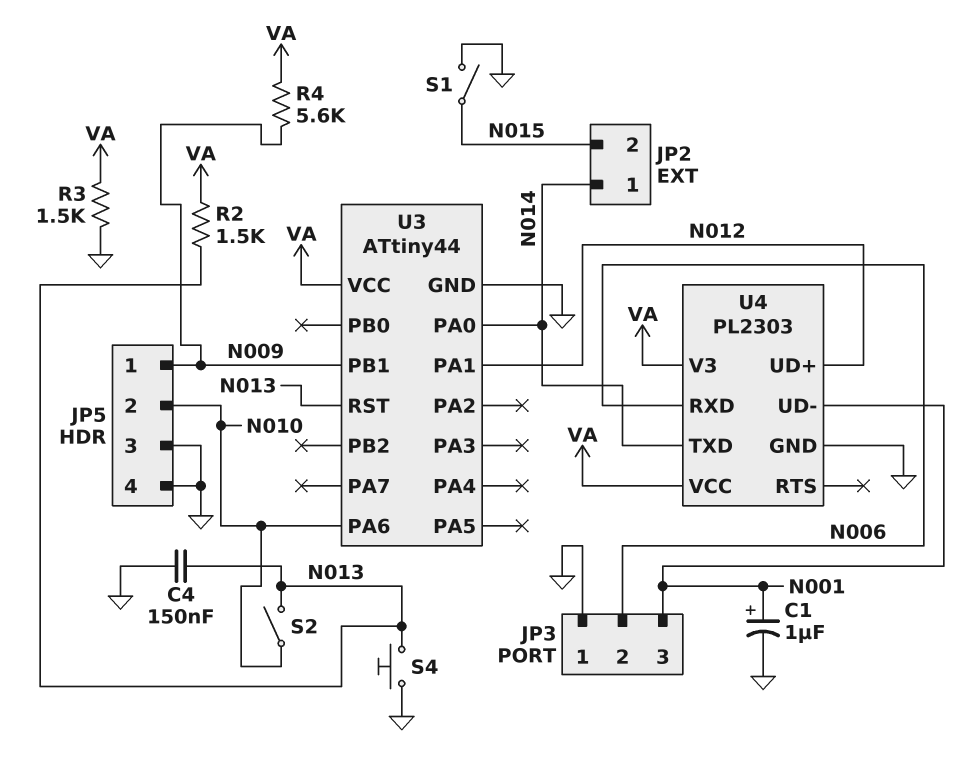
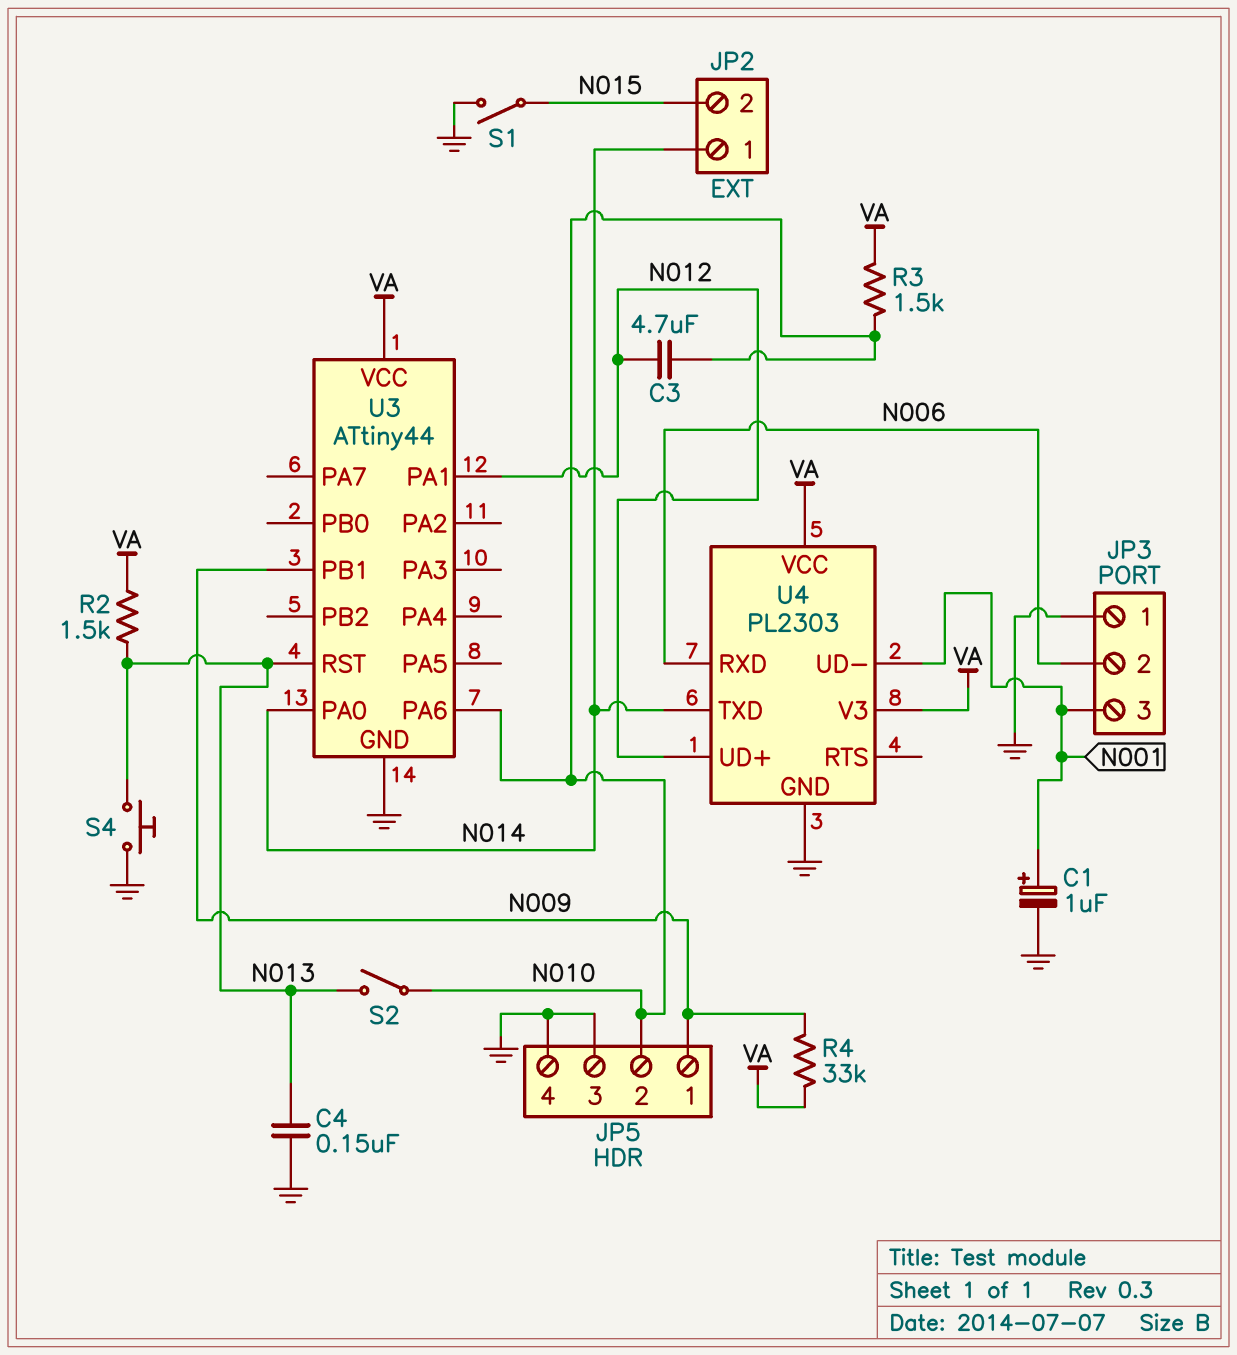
C3: none -> 4.7uF (N010, N012)
R3: 1.5k (GND, VA) -> 1.5k (N010, VA)
R4: 5.6k (N009, VA) -> 33k (N009, VA)

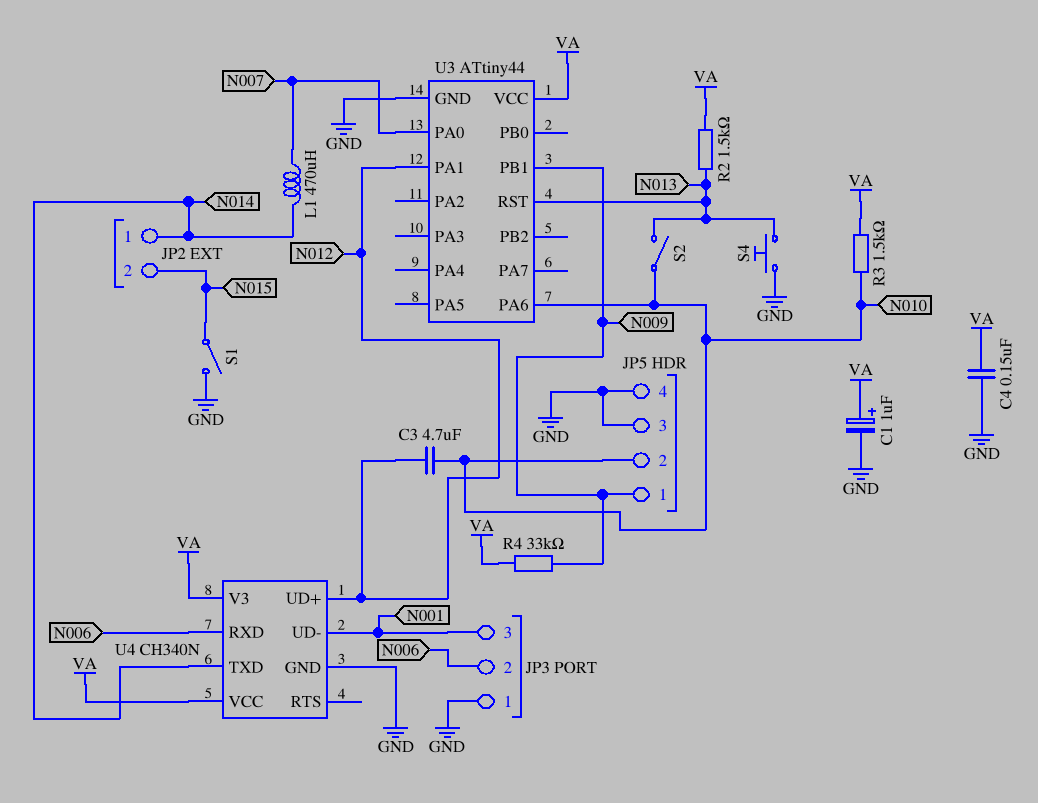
C1: 1uF (plus N001, minus GND) -> 1uF (plus VA, minus GND)
C4: 150nF (GND, N013) -> 150nF (GND, VA)
L1: none -> 470uH (N007, N014)
U3 pin PA0: N014 -> N007
U4: PL2303 -> CH340N

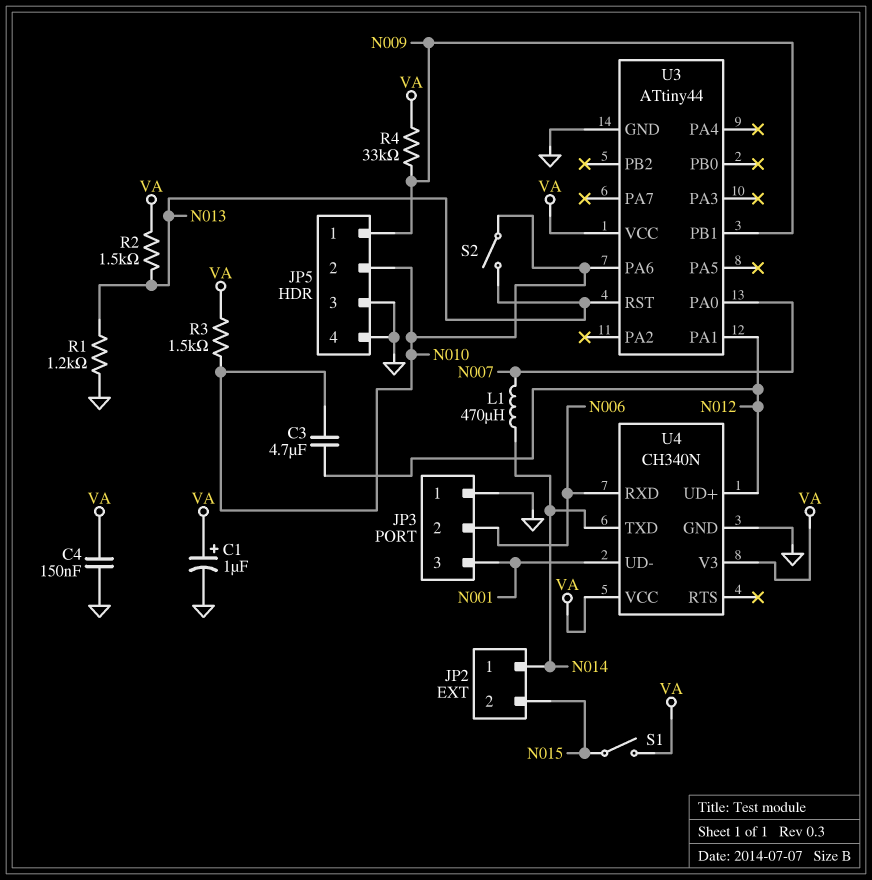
R1: none -> 1.2k (GND, N013)
S1: switch (GND, N015) -> switch (N015, VA)
S4: button (GND, N013) -> none

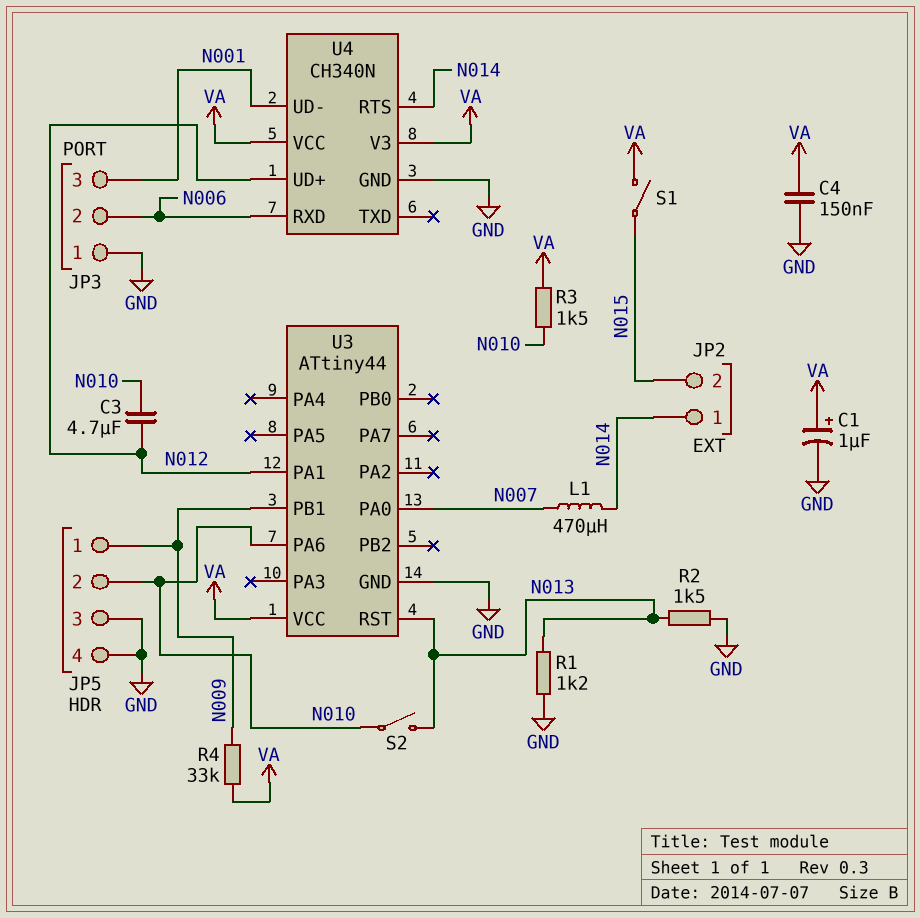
R2: 1.5k (N013, VA) -> 1.5k (GND, N013)
U4 pin RTS: none -> N014
U4 pin TXD: N014 -> none

